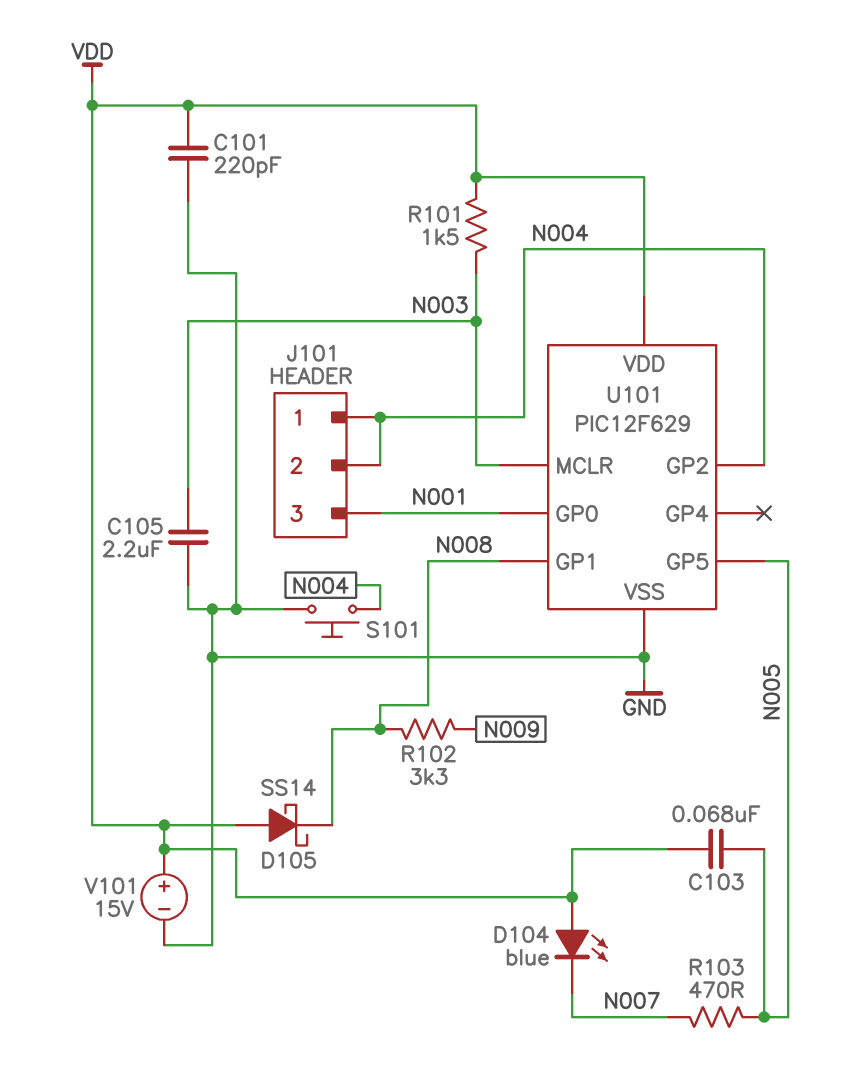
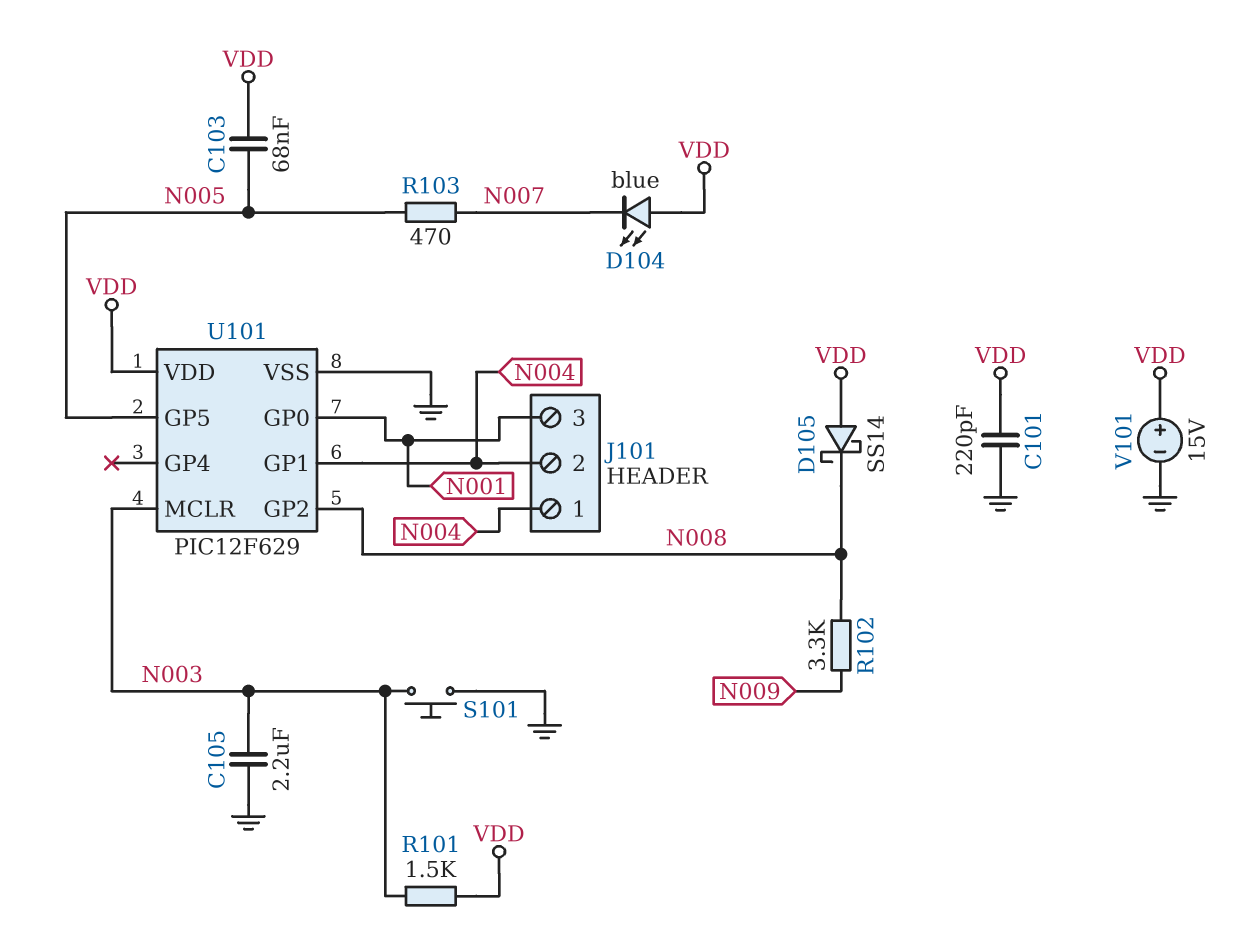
S101: button (GND, N004) -> button (GND, N003)
U101 pin GP1: N008 -> N004
U101 pin GP2: N004 -> N008

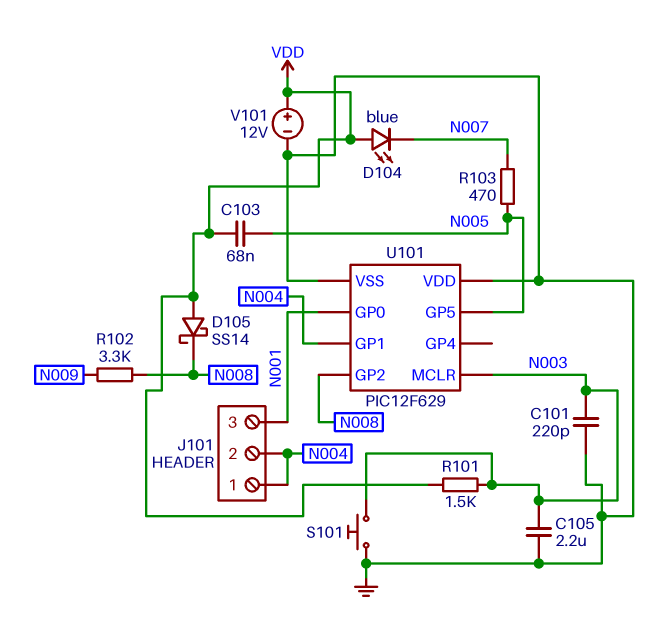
C101: 220pF (GND, VDD) -> 220pF (GND, N003)
U101 pin VDD: VDD -> GND
V101: 15V (plus VDD, minus GND) -> 12V (plus VDD, minus GND)

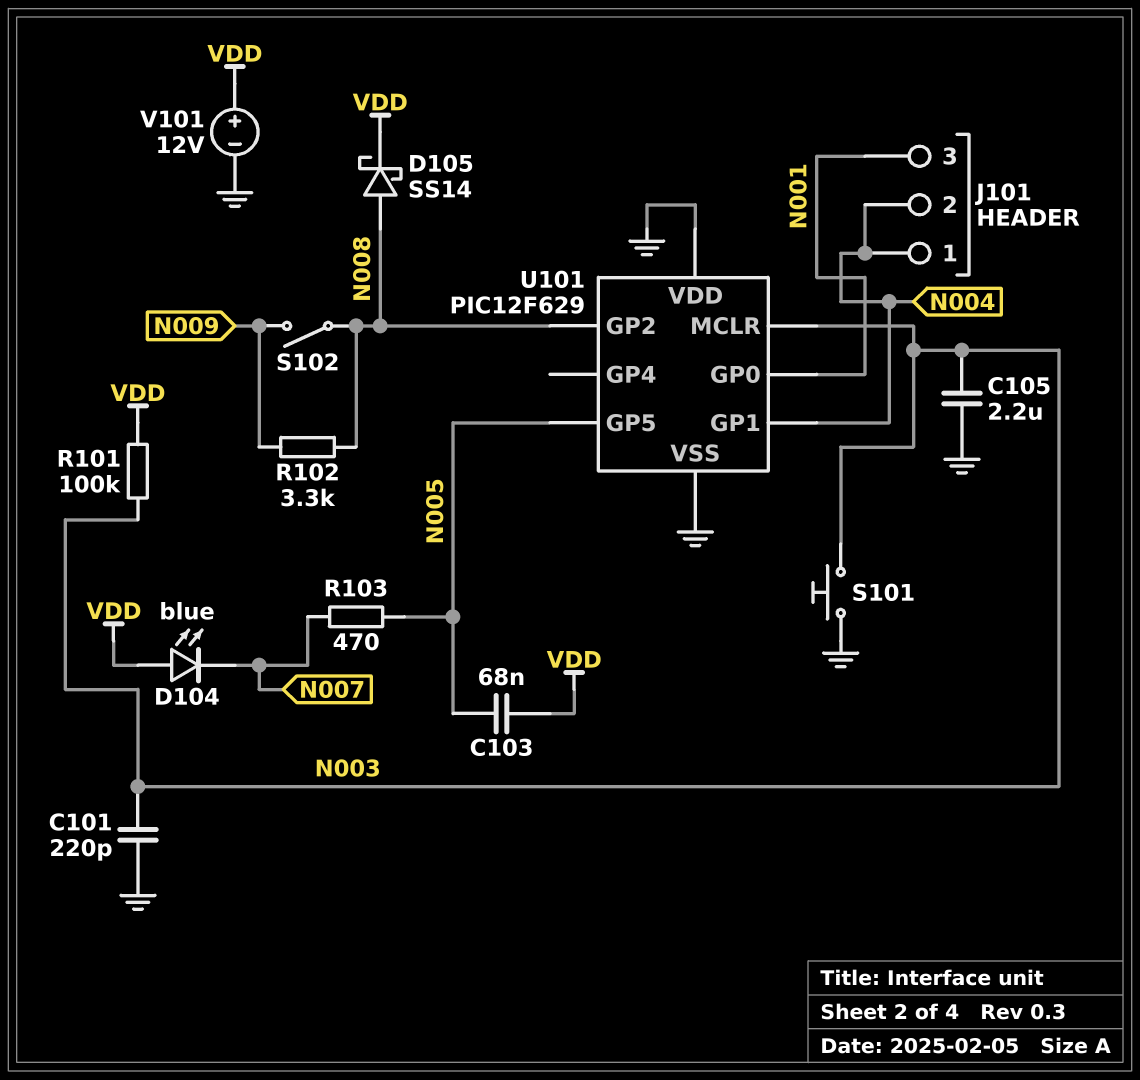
D105: schottky SS14 (A VDD, K N008) -> schottky SS14 (A N008, K VDD)
R101: 1.5k (N003, VDD) -> 100k (N003, VDD)
S102: none -> switch (N008, N009)

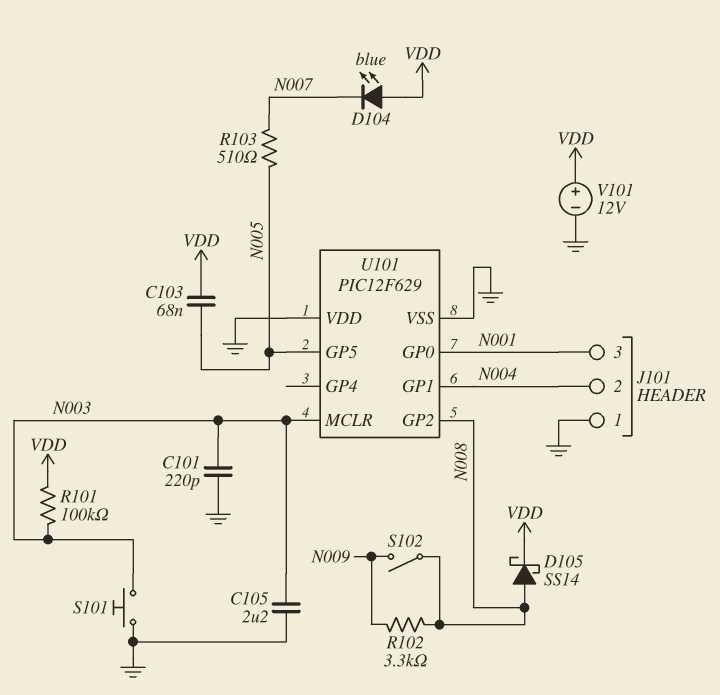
J101 pin 1: N004 -> GND
R103: 470 (N005, N007) -> 510 (N005, N007)

